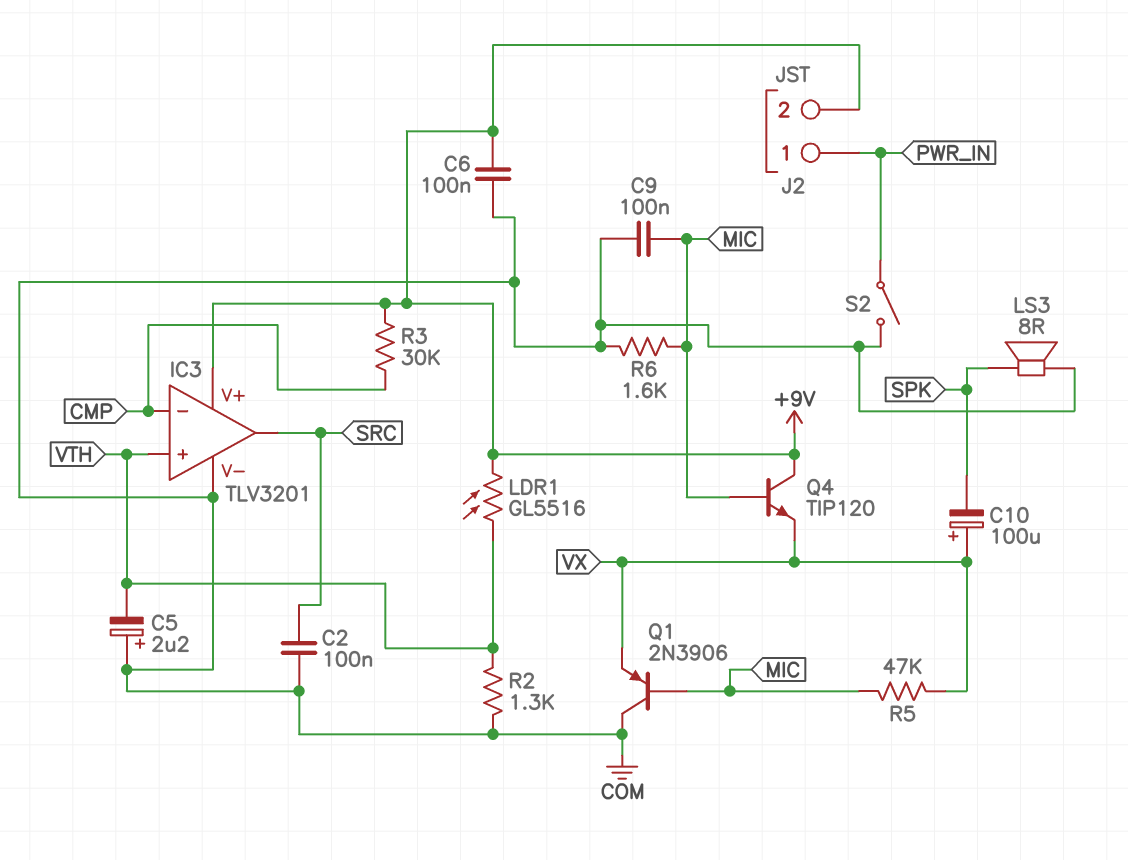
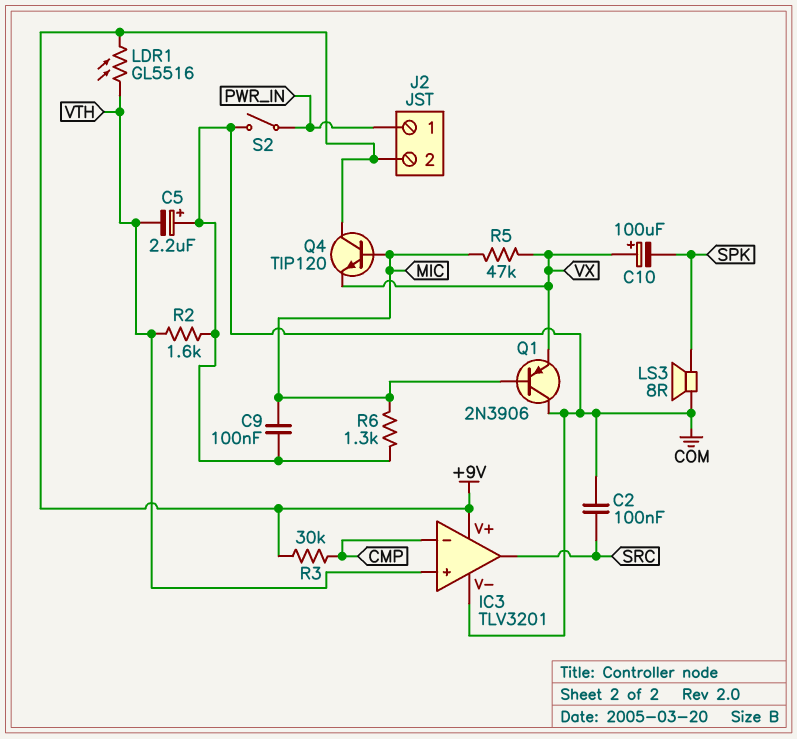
C6: 100nF (+9V, COM) -> none
R2: 1.3k (COM, VTH) -> 1.6k (COM, VTH)
R6: 1.6k (COM, MIC) -> 1.3k (COM, MIC)

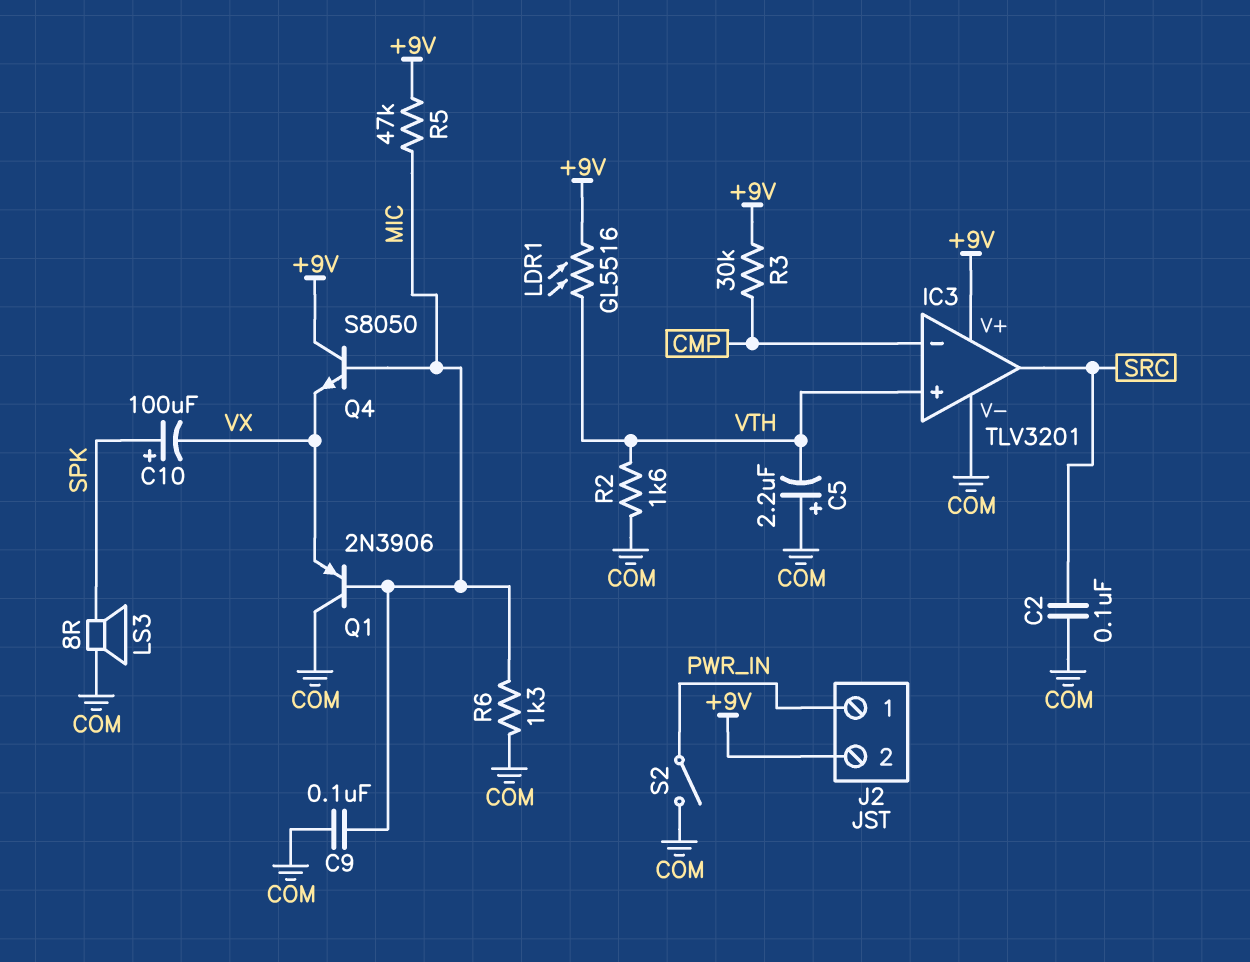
C10: 100uF (plus VX, minus SPK) -> 100uF (plus SPK, minus VX)
Q4: NPN TIP120 (B MIC, C +9V, E VX) -> NPN S8050 (B MIC, C +9V, E VX)
R5: 47k (MIC, VX) -> 47k (+9V, MIC)

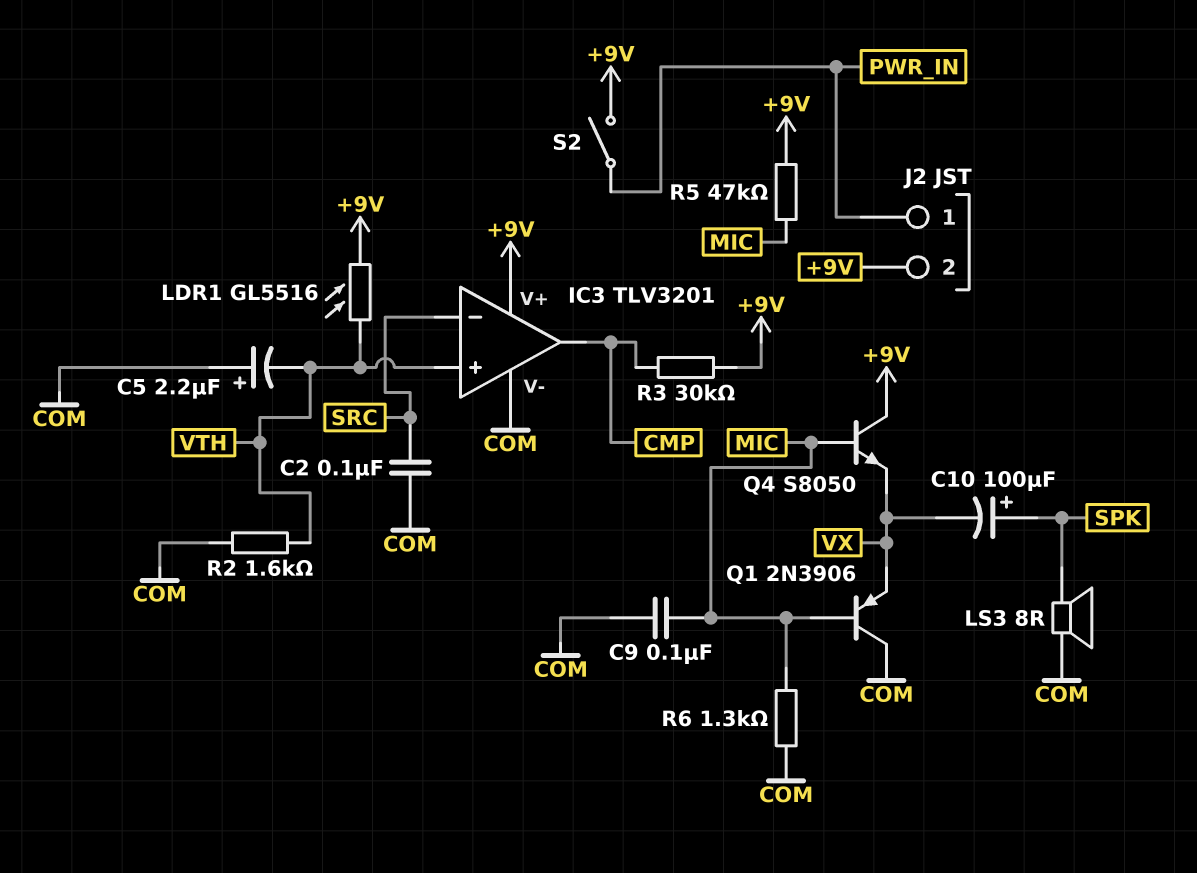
IC3 pin in-: CMP -> SRC
IC3 pin out: SRC -> CMP
S2: switch (COM, PWR_IN) -> switch (+9V, PWR_IN)

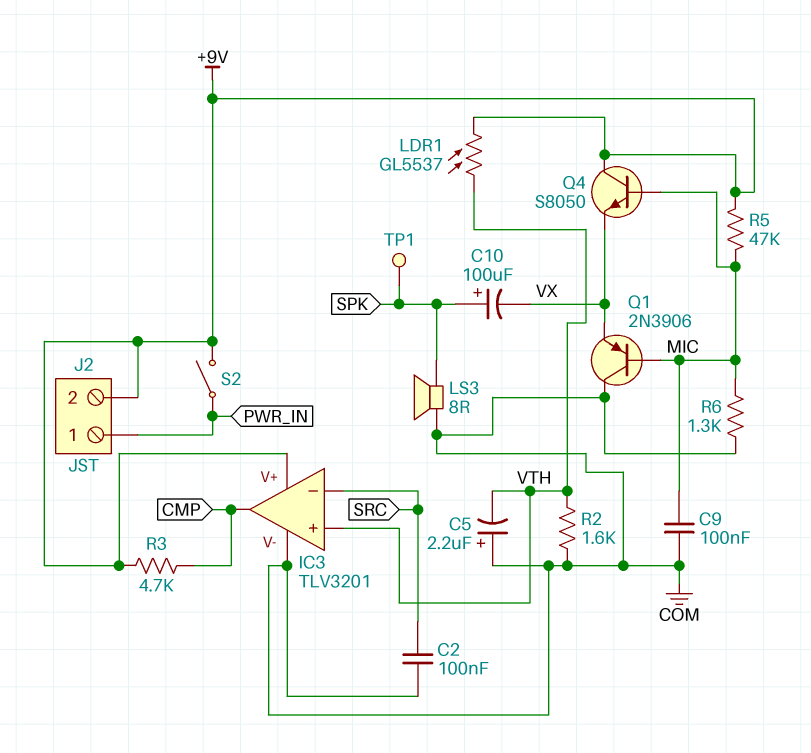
LDR1: GL5516 (+9V, VTH) -> GL5537 (+9V, VTH)
R3: 30k (+9V, CMP) -> 4.7k (+9V, CMP)
TP1: none -> test point (SPK)

